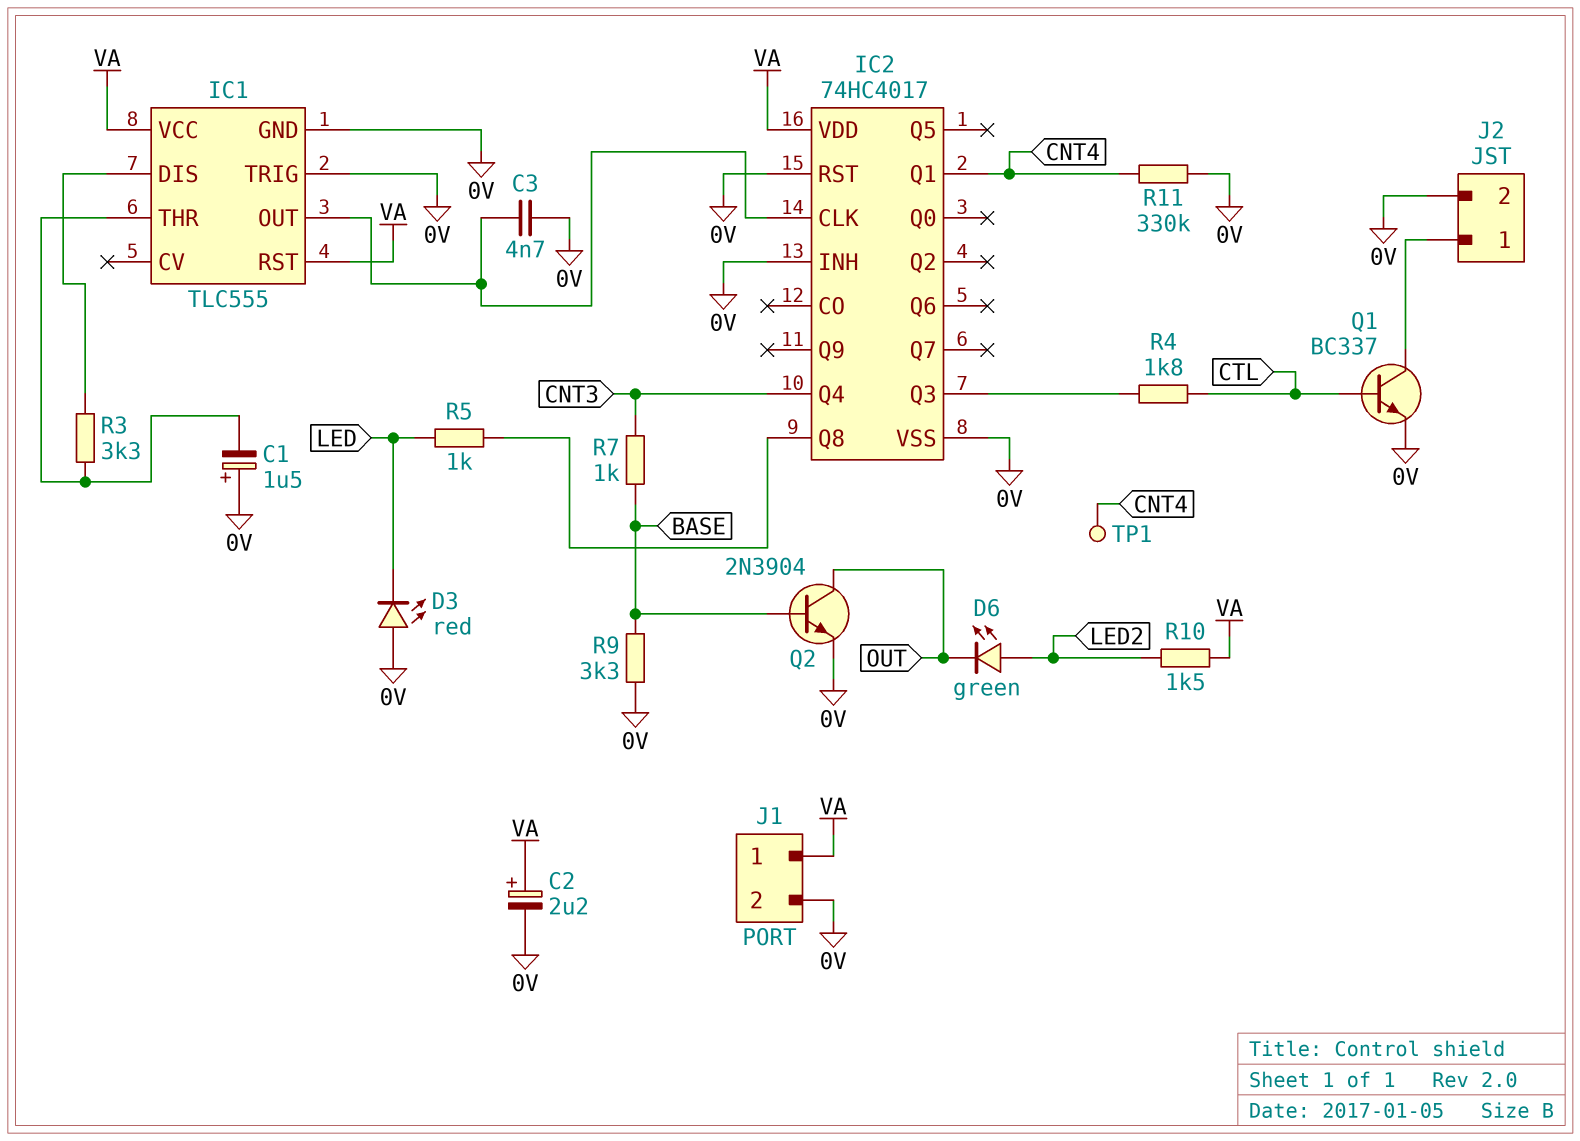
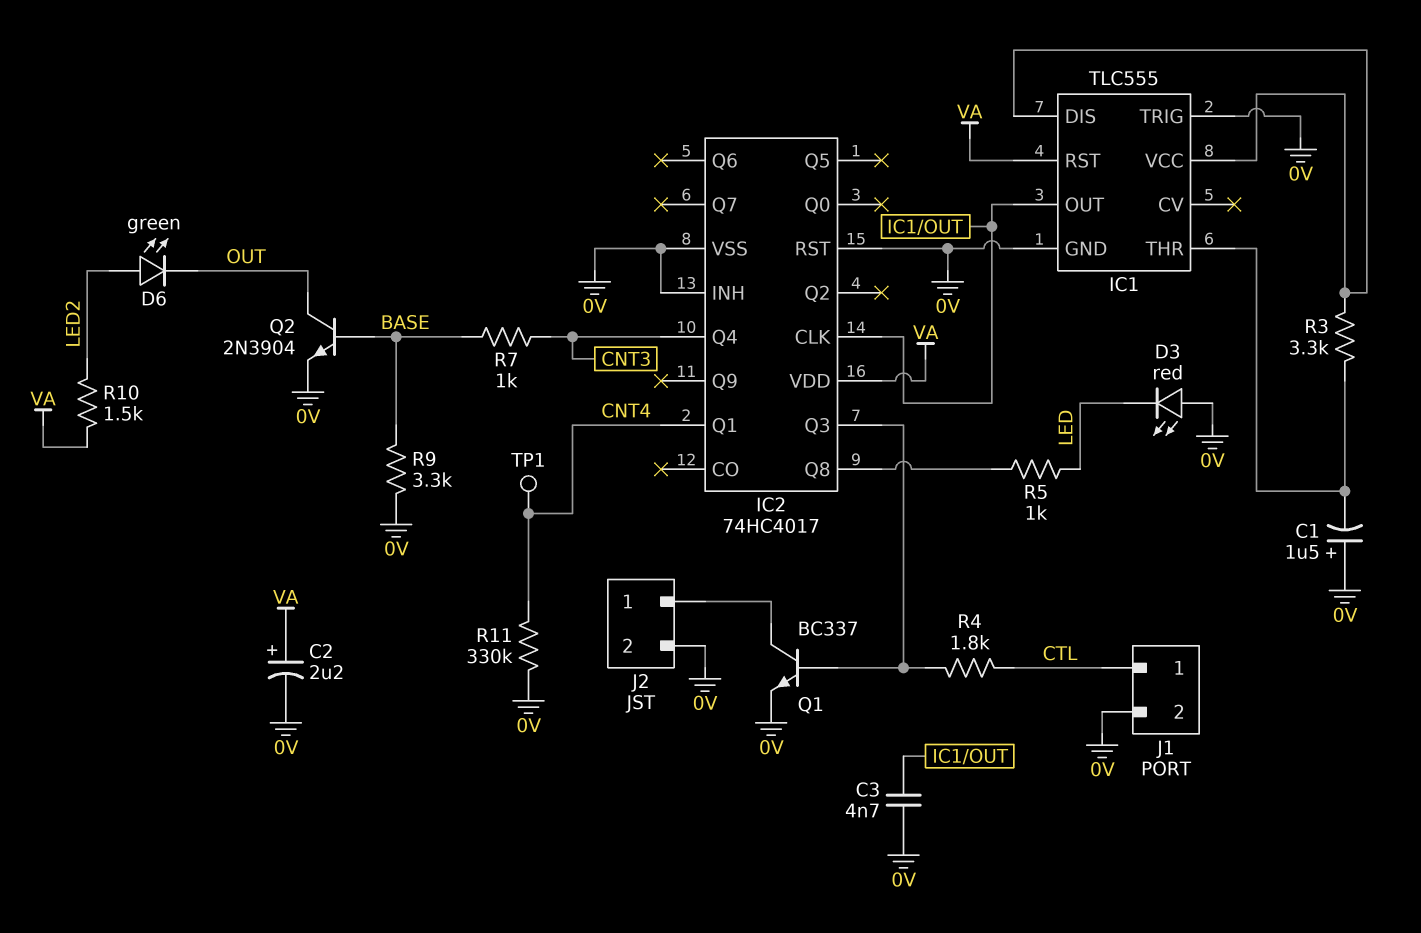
IC1 pin VCC: VA -> IC1/DIS
J1 pin 1: VA -> CTL
Q1: NPN BC337 (B CTL, C J2/1, E 0V) -> NPN BC337 (B IC2/Q3, C J2/1, E 0V)

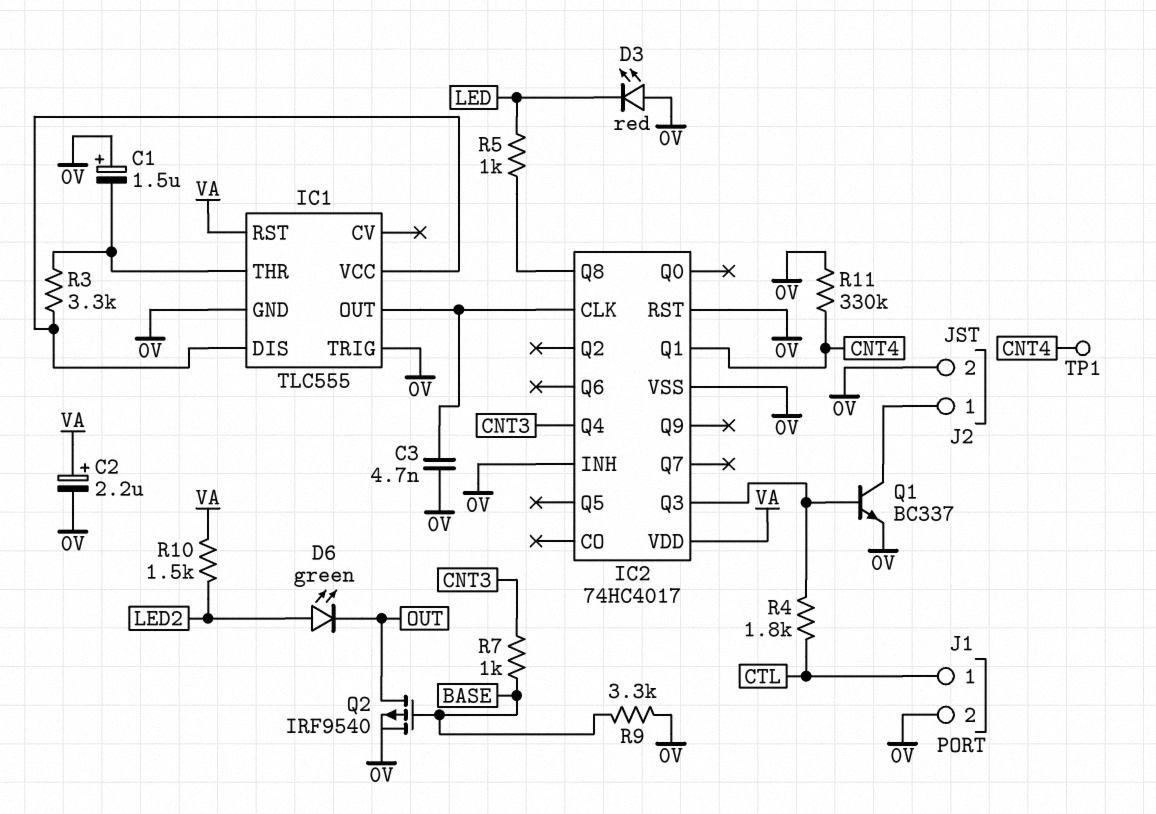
Q2: NPN 2N3904 (B BASE, C OUT, E 0V) -> PMOS IRF9540 (G BASE, D OUT, S 0V)

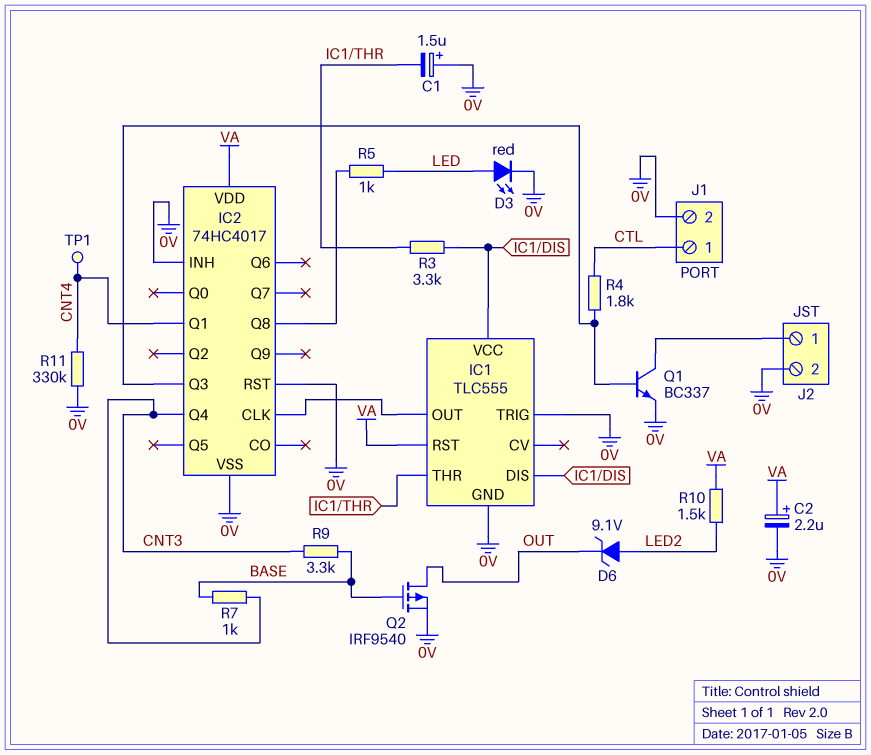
C3: 4.7nF (0V, IC1/OUT) -> none
D3: LED red (A 0V, K LED) -> LED red (A LED, K 0V)
D6: LED green (A LED2, K OUT) -> zener 9.1V (A LED2, K OUT)
R9: 3.3k (0V, BASE) -> 3.3k (BASE, CNT3)

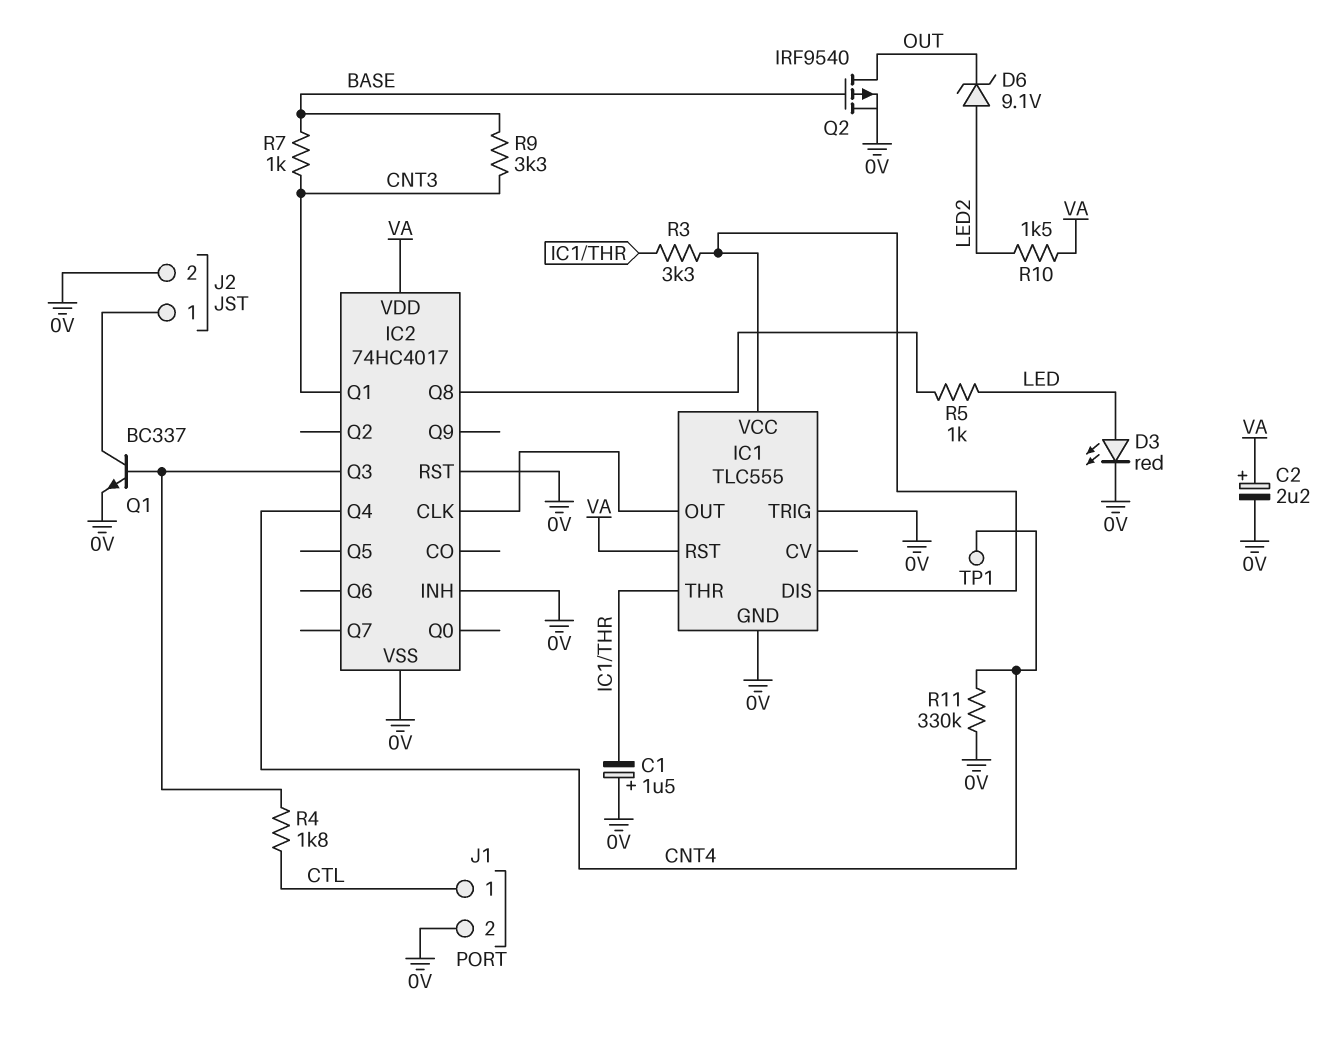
IC2 pin Q1: CNT4 -> CNT3
IC2 pin Q4: CNT3 -> CNT4

